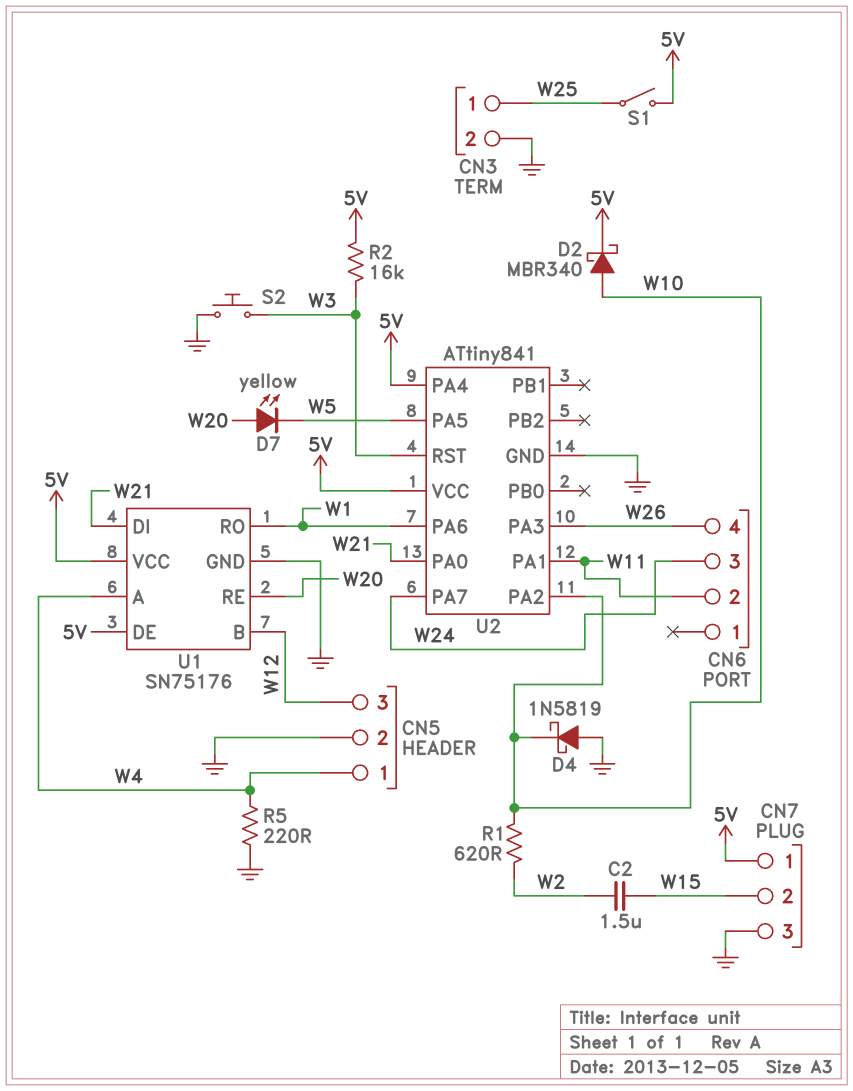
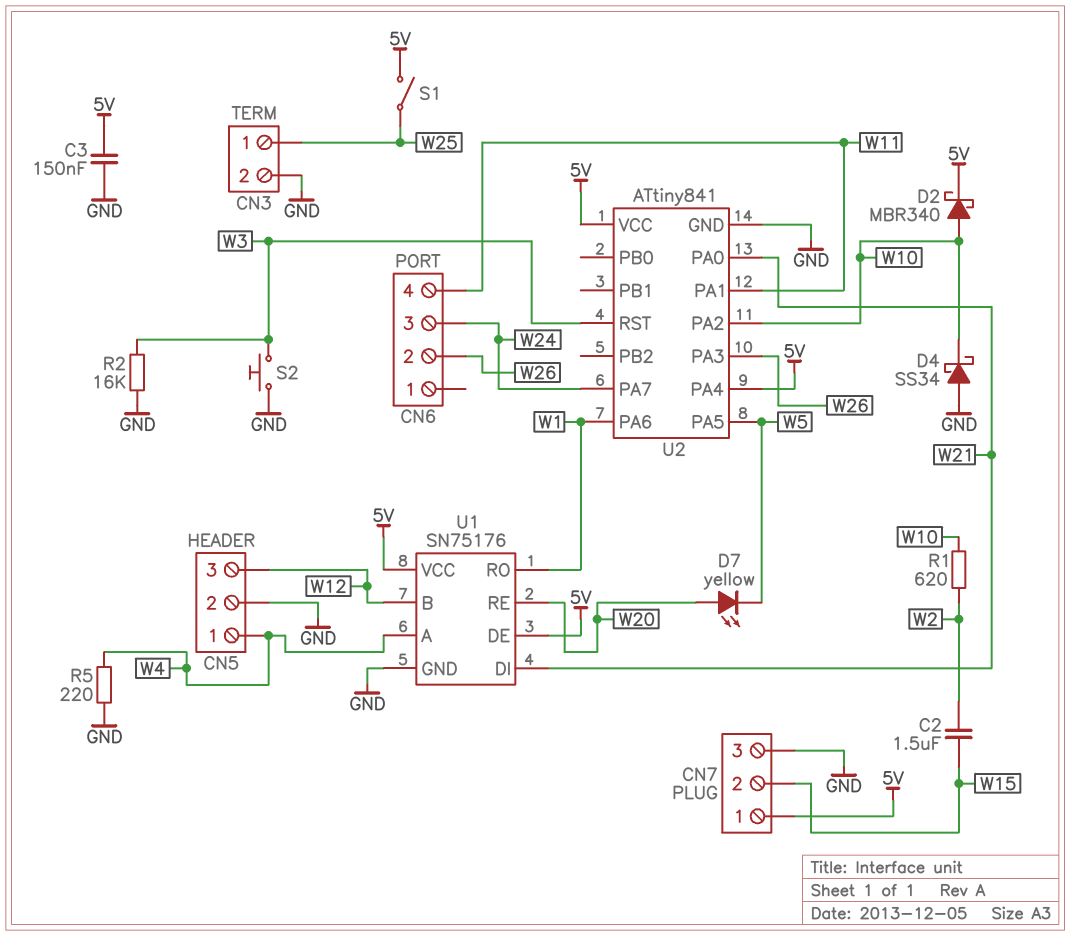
C3: none -> 150nF (5V, GND)
CN6 pin 2: W11 -> W26
CN6 pin 4: W26 -> W11
D4: schottky 1N5819 (A GND, K W10) -> schottky SS34 (A GND, K W10)
R2: 16k (5V, W3) -> 16k (GND, W3)

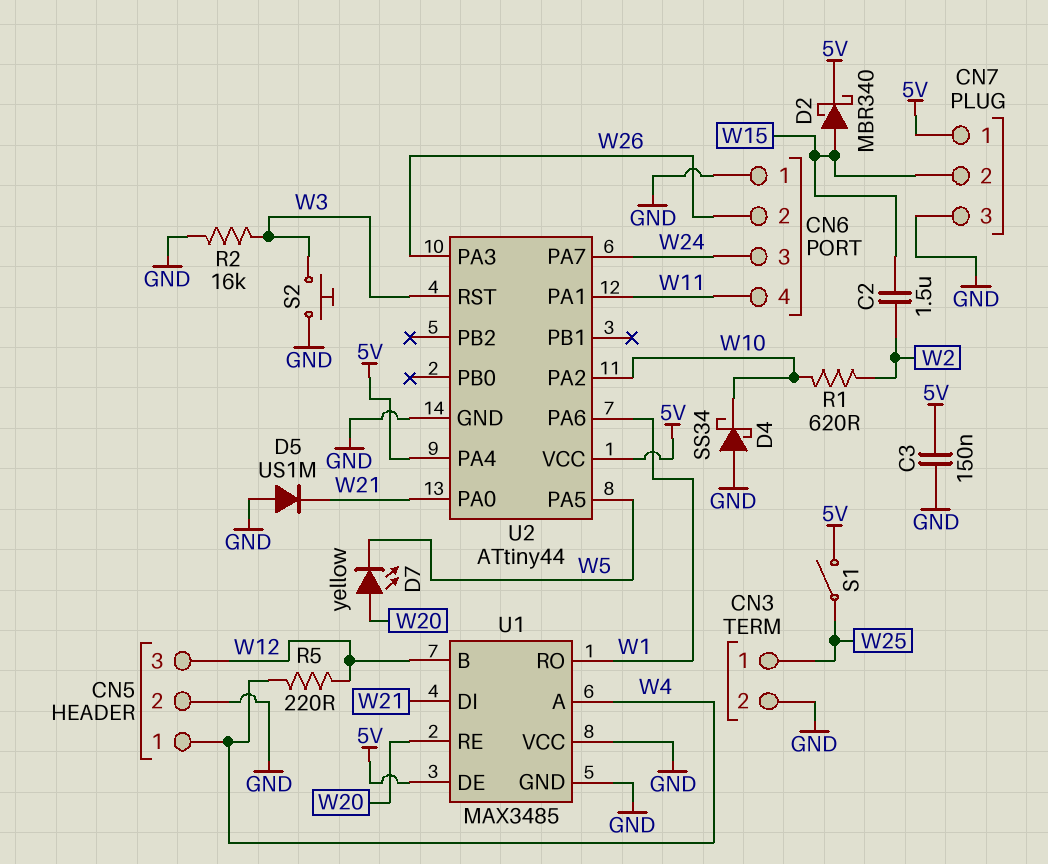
CN6 pin 1: none -> GND
D2: schottky MBR340 (A W10, K 5V) -> schottky MBR340 (A W15, K 5V)
D5: none -> diode US1M (A GND, K W21)
R5: 220 (GND, W4) -> 220 (W4, W12)
U1: SN75176 -> MAX3485
U1 pin VCC: 5V -> GND
U2: ATtiny841 -> ATtiny44

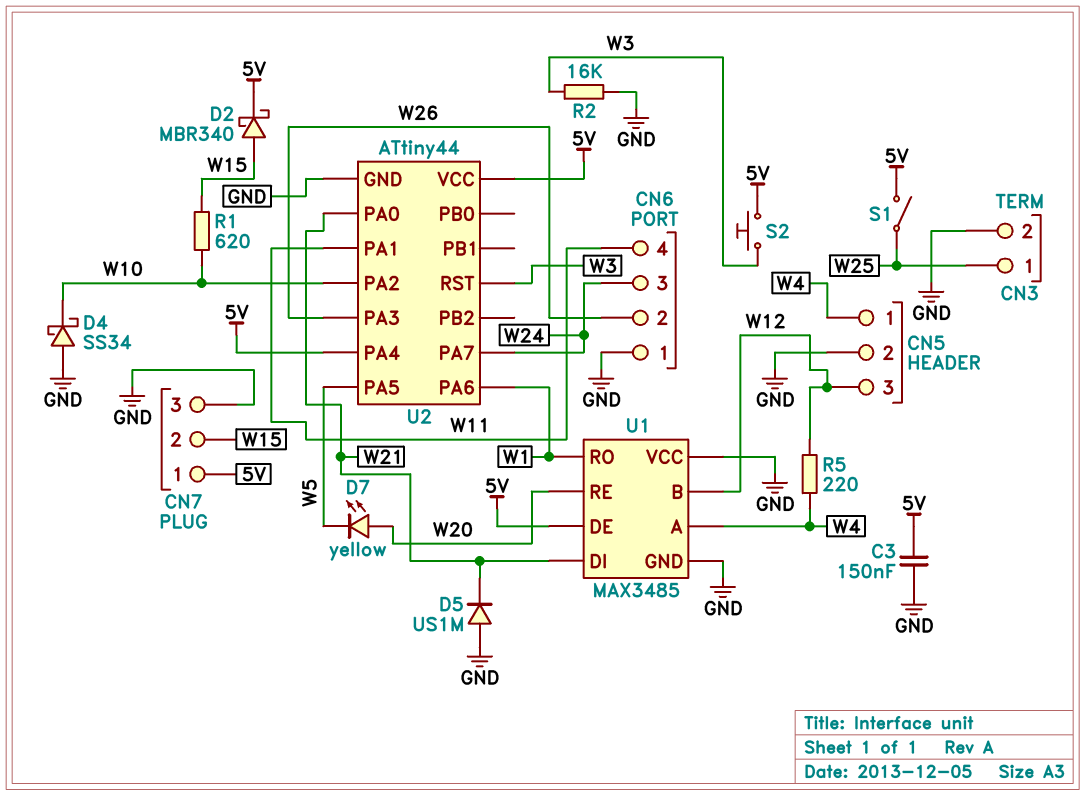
C2: 1.5uF (W2, W15) -> none
R1: 620 (W2, W10) -> 620 (W10, W15)
S2: button (GND, W3) -> button (5V, W3)

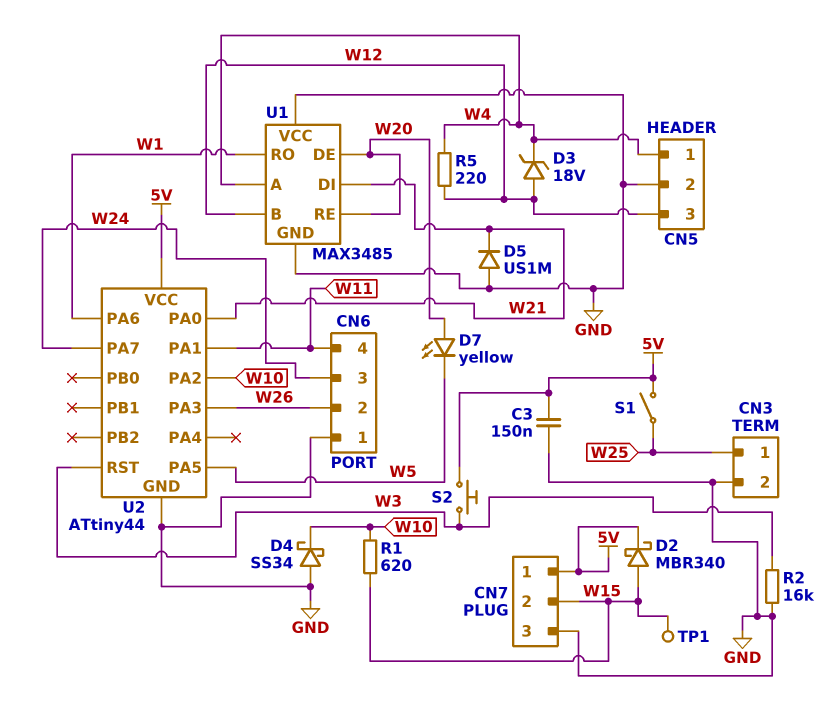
D3: none -> zener 18V (A W12, K W4)
TP1: none -> test point (W15)
U1 pin DE: 5V -> W20
U2 pin PA4: 5V -> none

